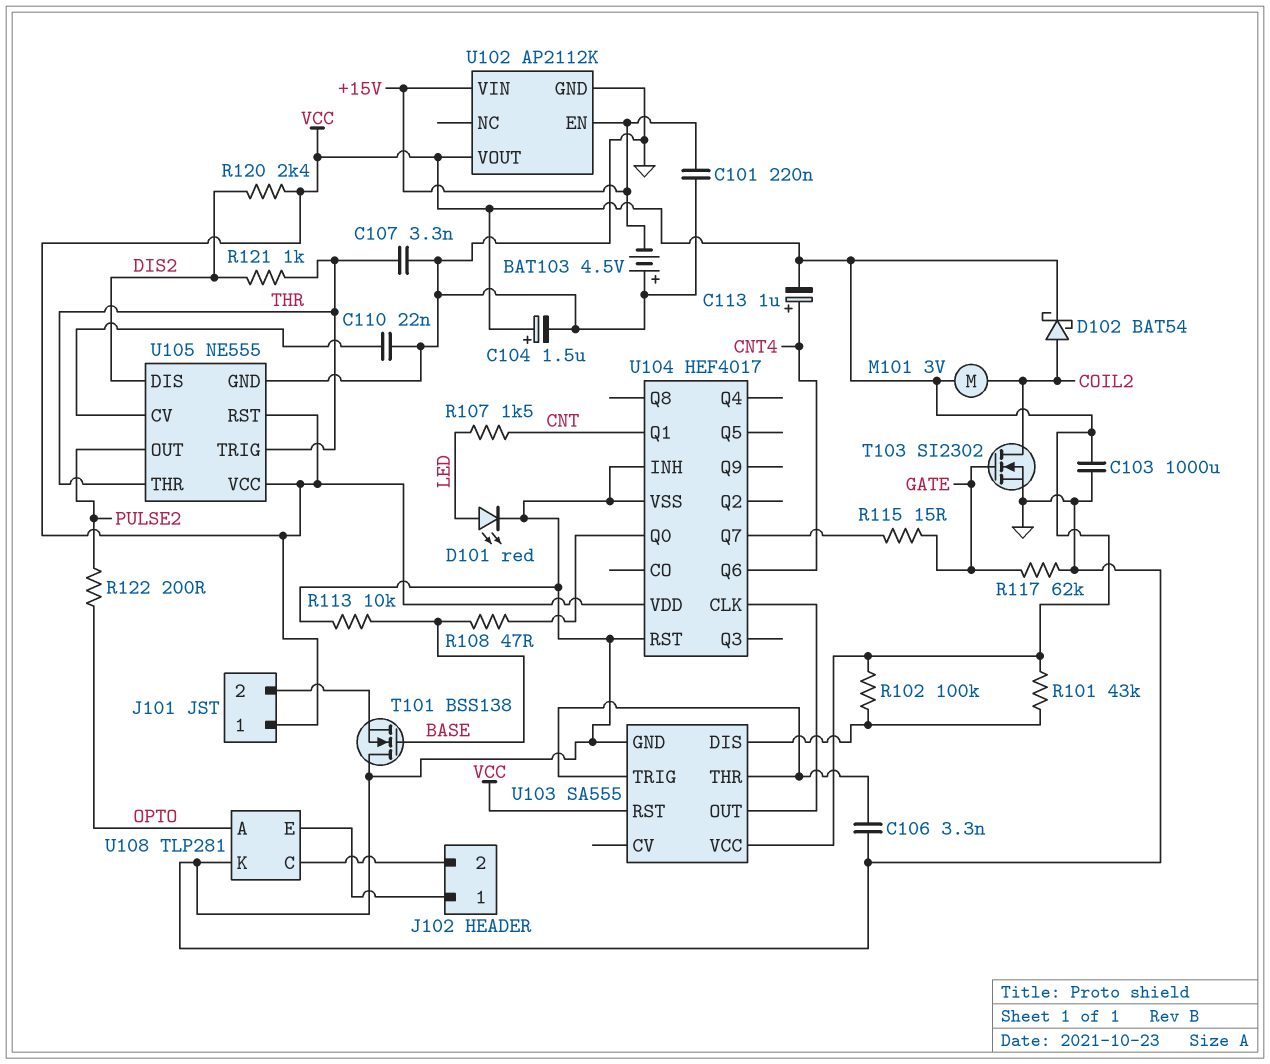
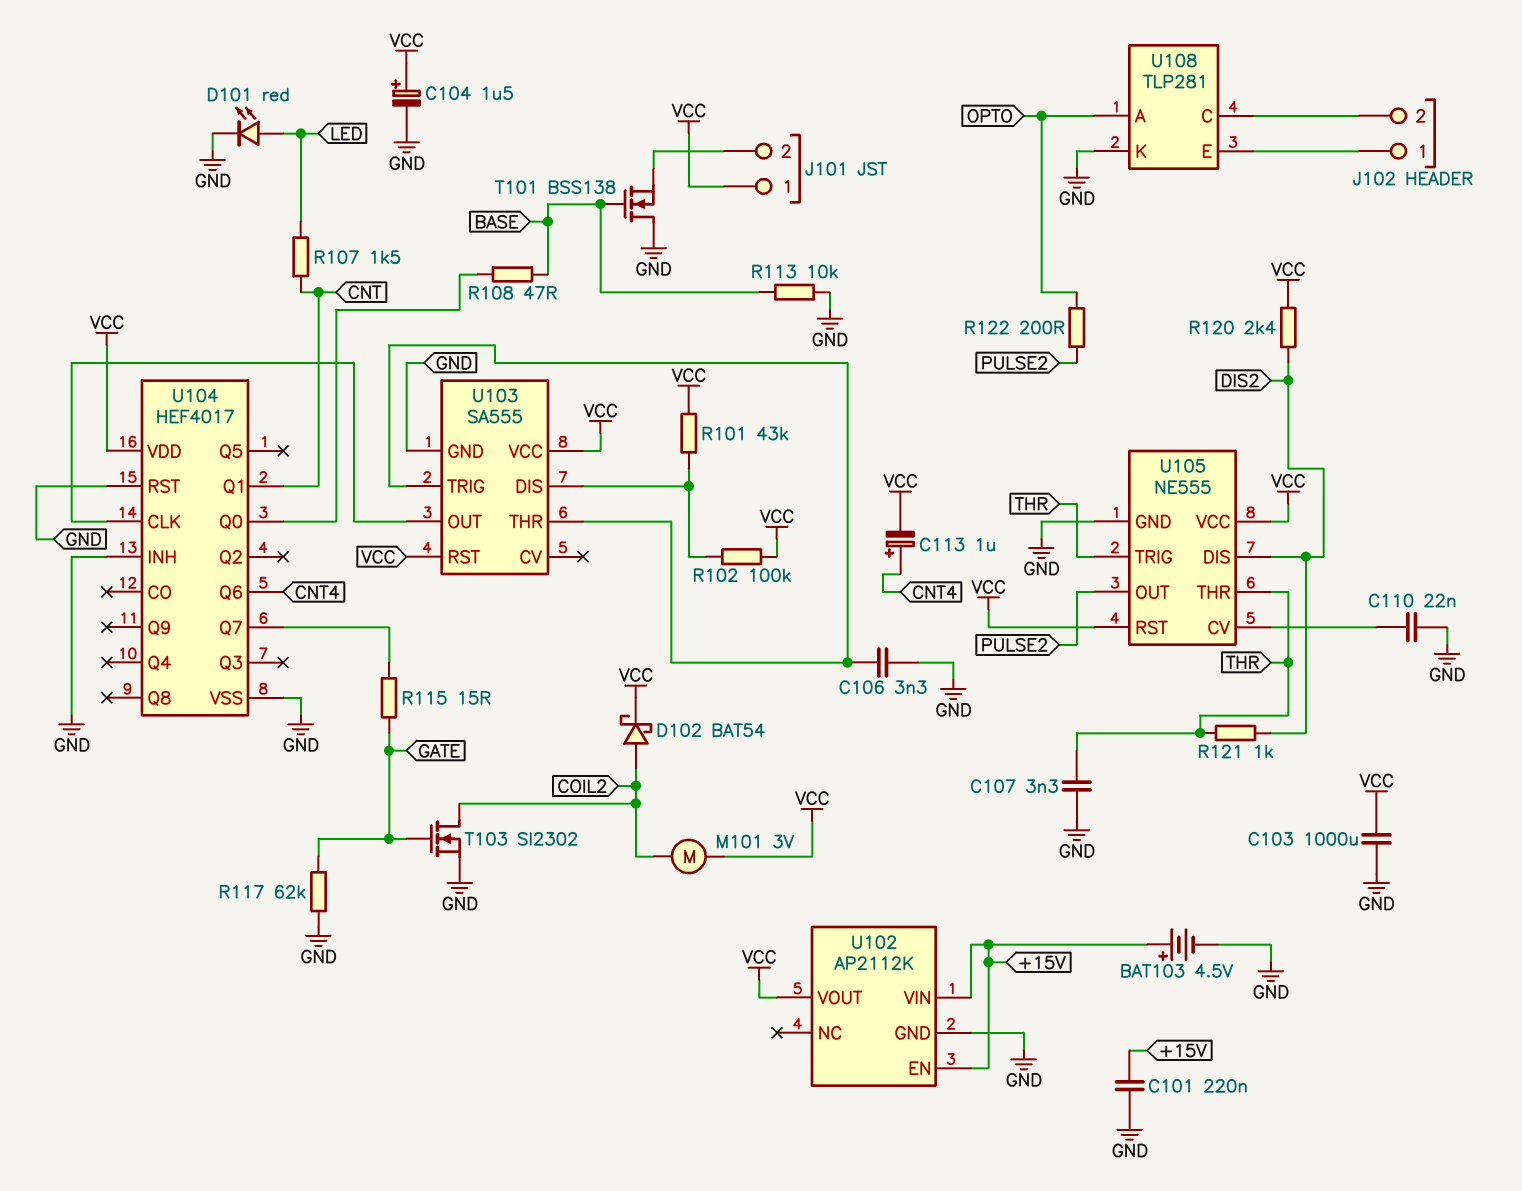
BAT103: 4.5V (plus GND, minus +15V) -> 4.5V (plus +15V, minus GND)

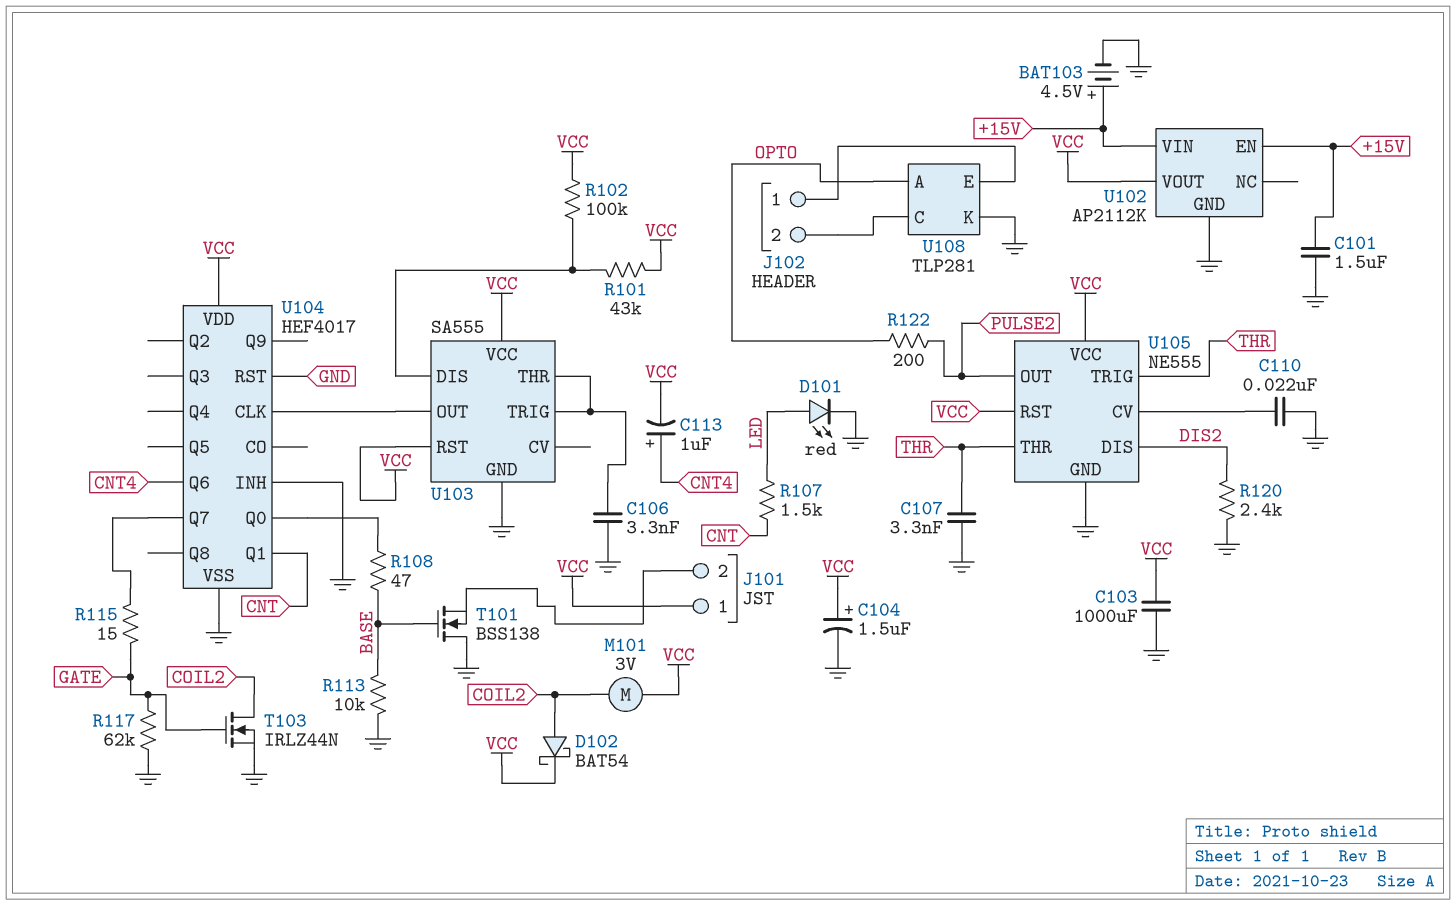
C101: 220nF (+15V, GND) -> 1.5uF (+15V, GND)
R120: 2.4k (DIS2, VCC) -> 2.4k (DIS2, GND)
R121: 1k (DIS2, THR) -> none
T103: NMOS SI2302 (G GATE, D COIL2, S GND) -> NMOS IRLZ44N (G GATE, D COIL2, S GND)

